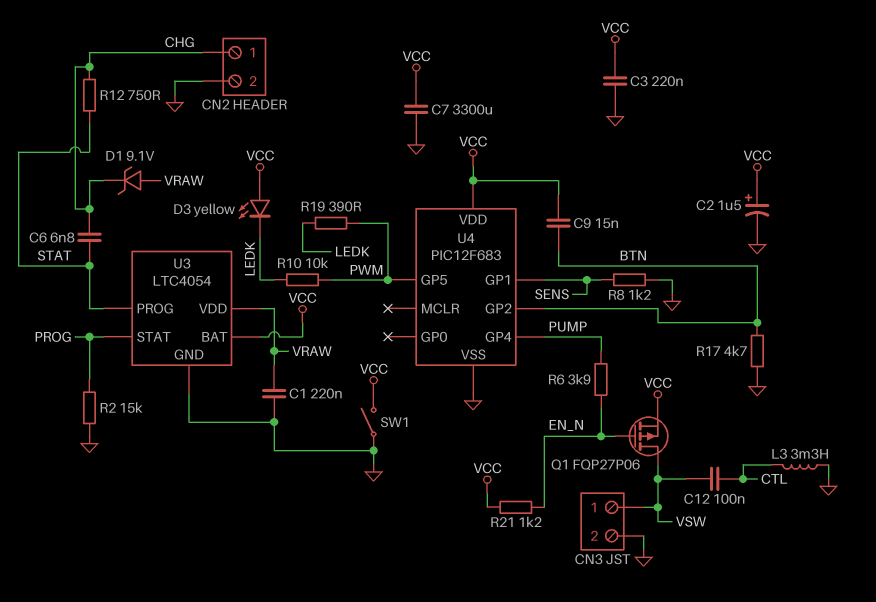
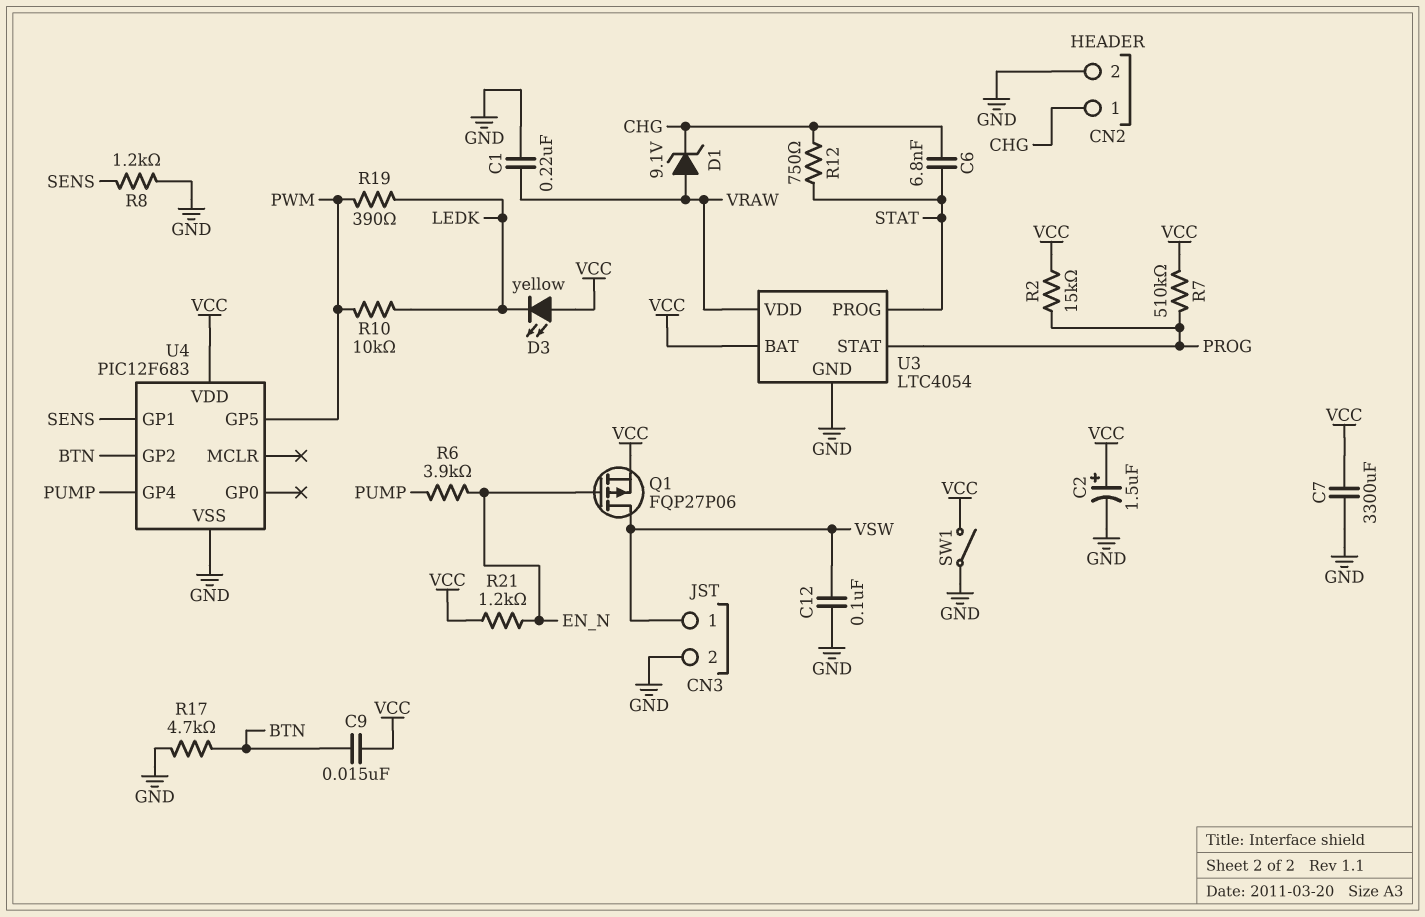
C3: 220nF (GND, VCC) -> none
C12: 100nF (CTL, VSW) -> 100nF (GND, VSW)
L3: 3.3mH (CTL, GND) -> none
R2: 15k (GND, PROG) -> 15k (PROG, VCC)
R7: none -> 510k (PROG, VCC)

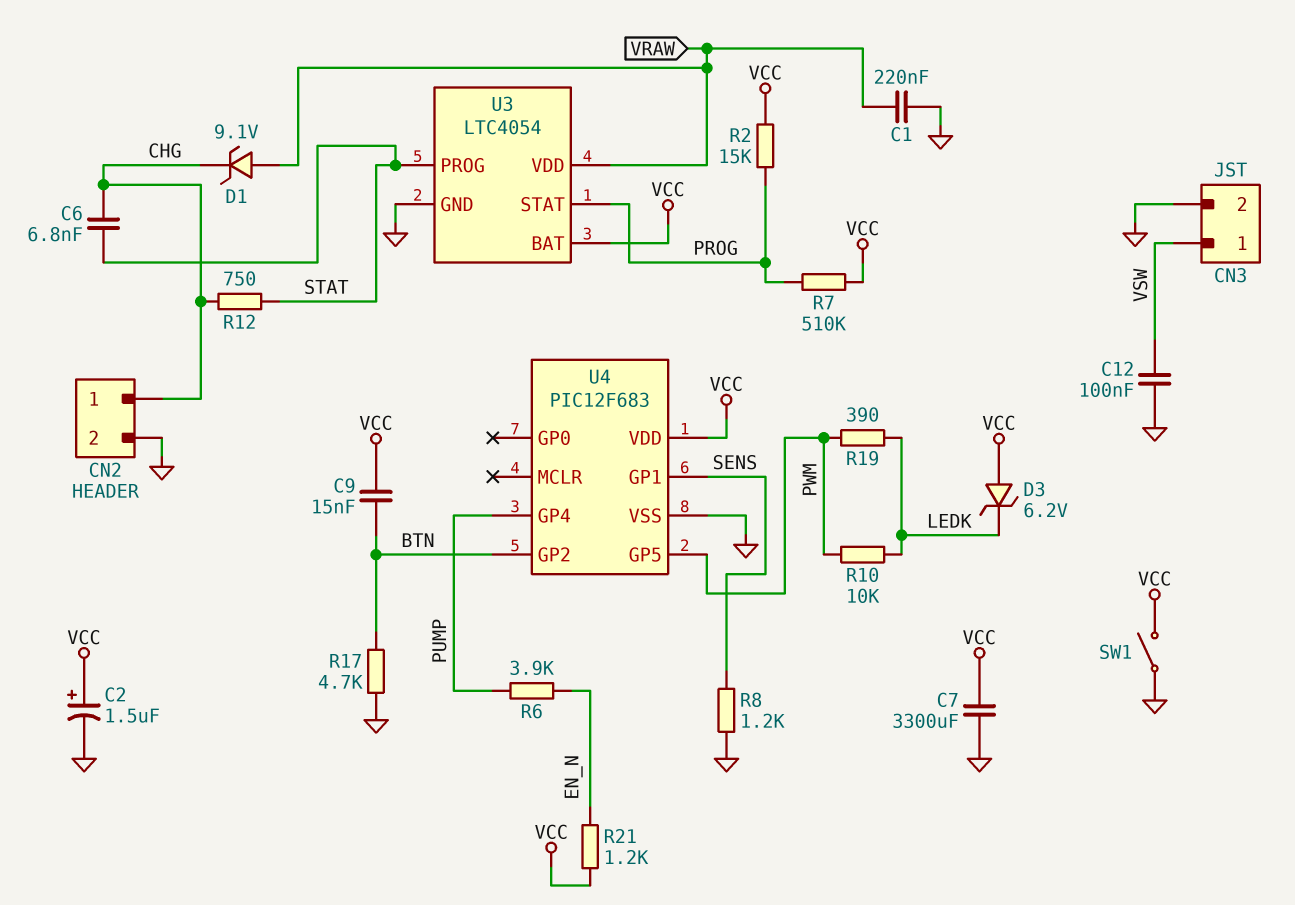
D3: LED yellow (A VCC, K LEDK) -> zener 6.2V (A VCC, K LEDK)
Q1: PMOS FQP27P06 (G EN_N, D VSW, S VCC) -> none

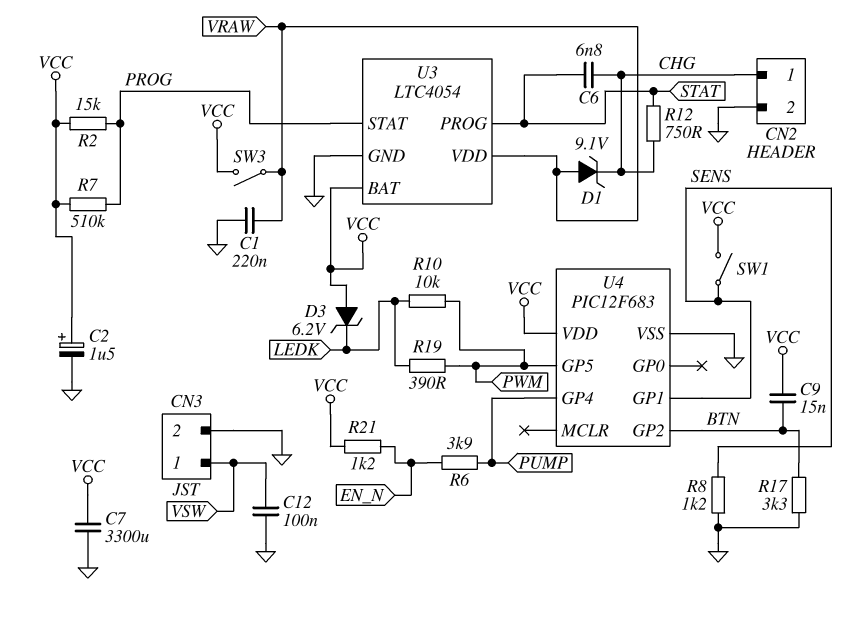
R17: 4.7k (BTN, GND) -> 3.3k (BTN, GND)
SW1: switch (GND, VCC) -> switch (SENS, VCC)
SW3: none -> switch (VCC, VRAW)

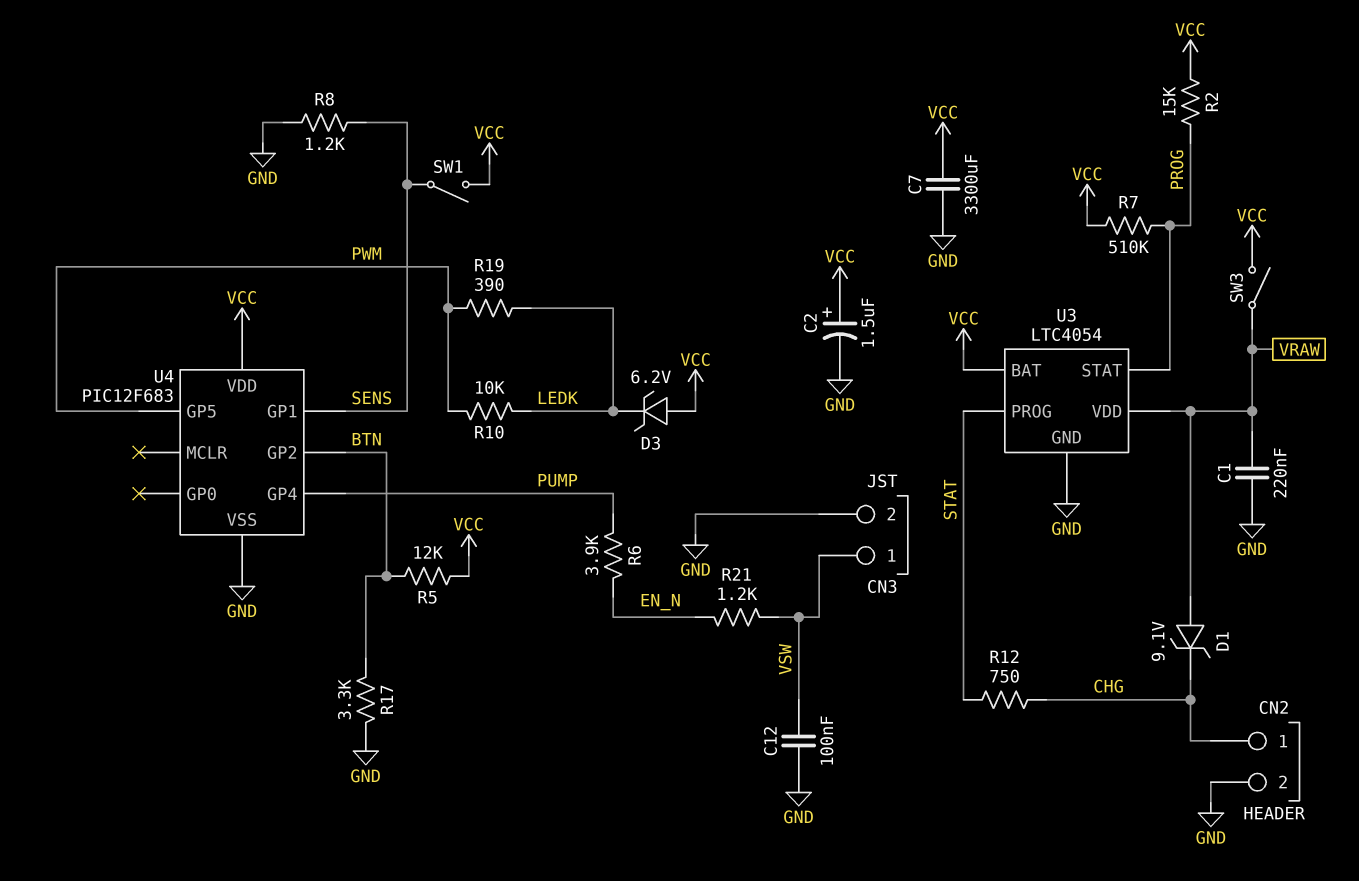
C6: 6.8nF (CHG, STAT) -> none
C9: 15nF (BTN, VCC) -> none
R5: none -> 12k (BTN, VCC)
R21: 1.2k (EN_N, VCC) -> 1.2k (EN_N, VSW)

